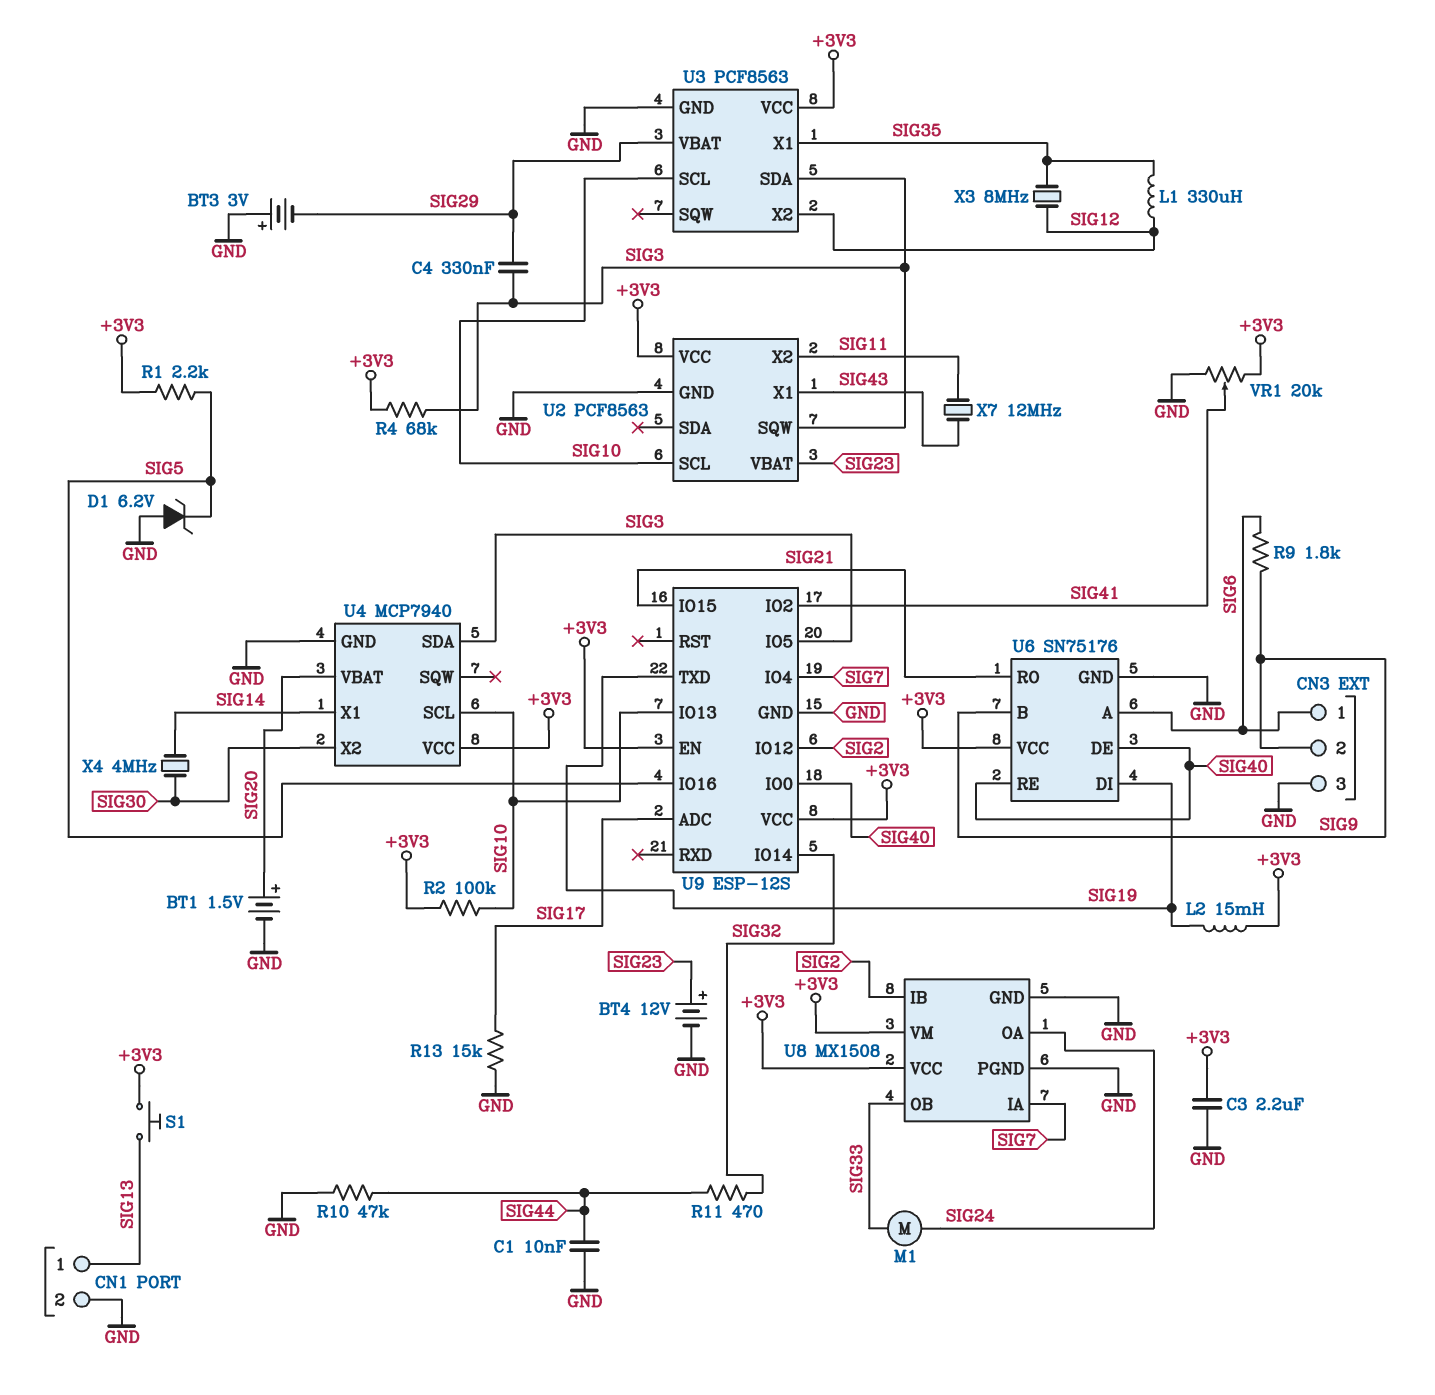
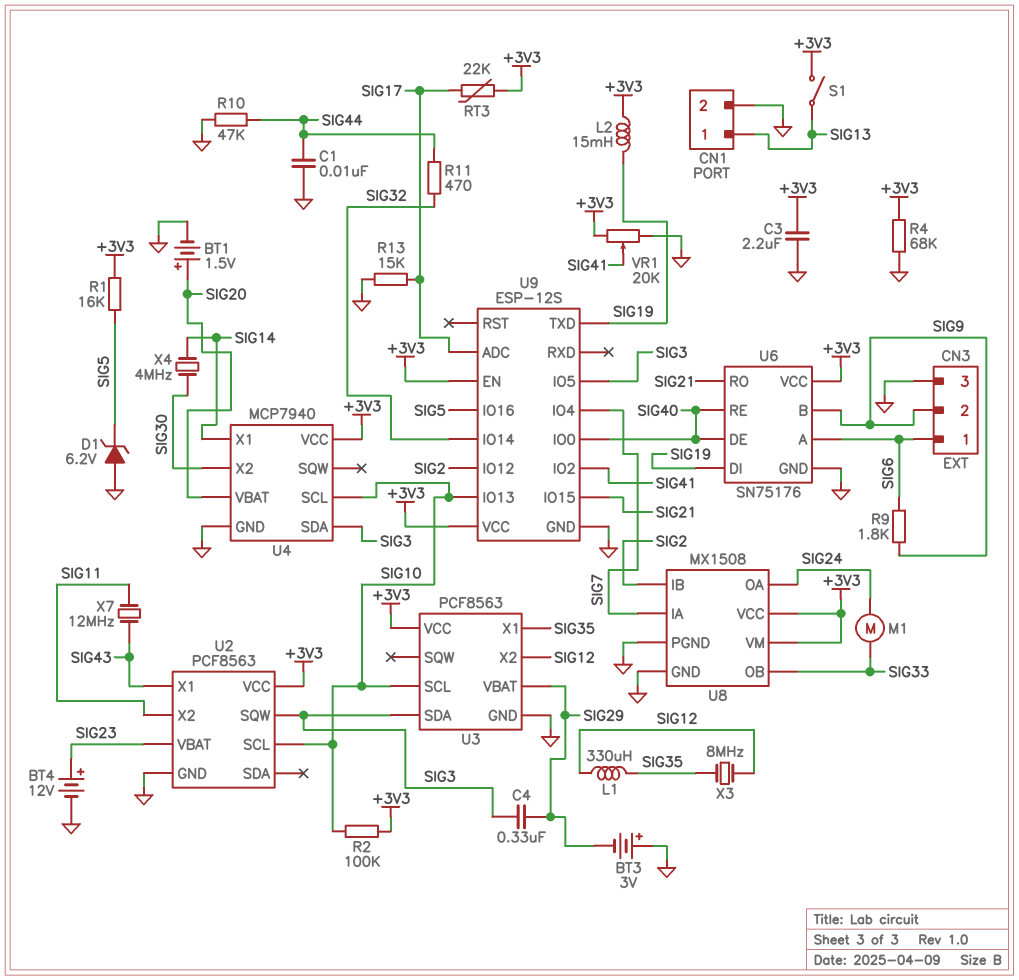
R1: 2.2k (+3V3, SIG5) -> 16k (+3V3, SIG5)
R4: 68k (+3V3, SIG3) -> 68k (+3V3, GND)
RT3: none -> 22k (+3V3, SIG17)
S1: button (+3V3, SIG13) -> switch (+3V3, SIG13)

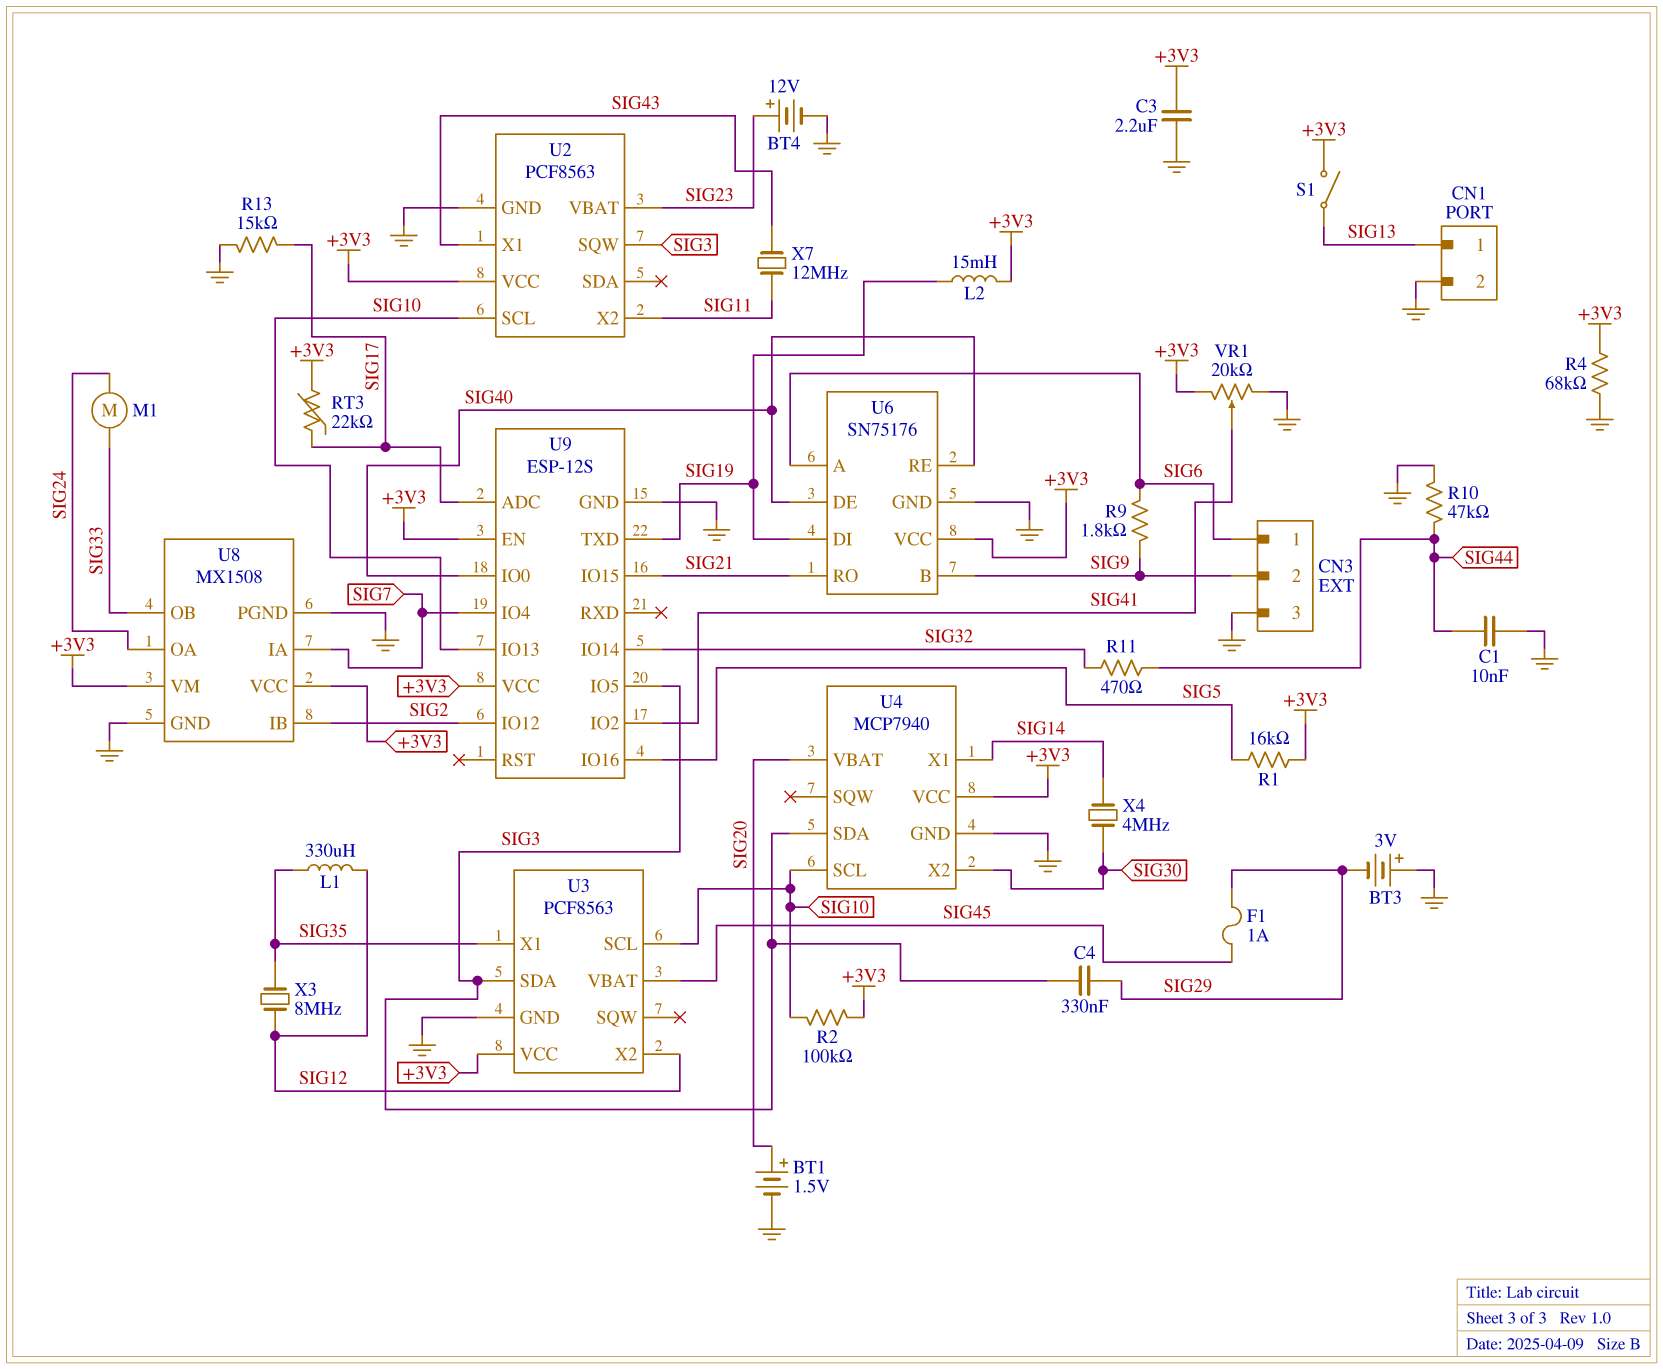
D1: zener 6.2V (A GND, K SIG5) -> none
F1: none -> 1A (SIG29, SIG45)
U3 pin VBAT: SIG29 -> SIG45

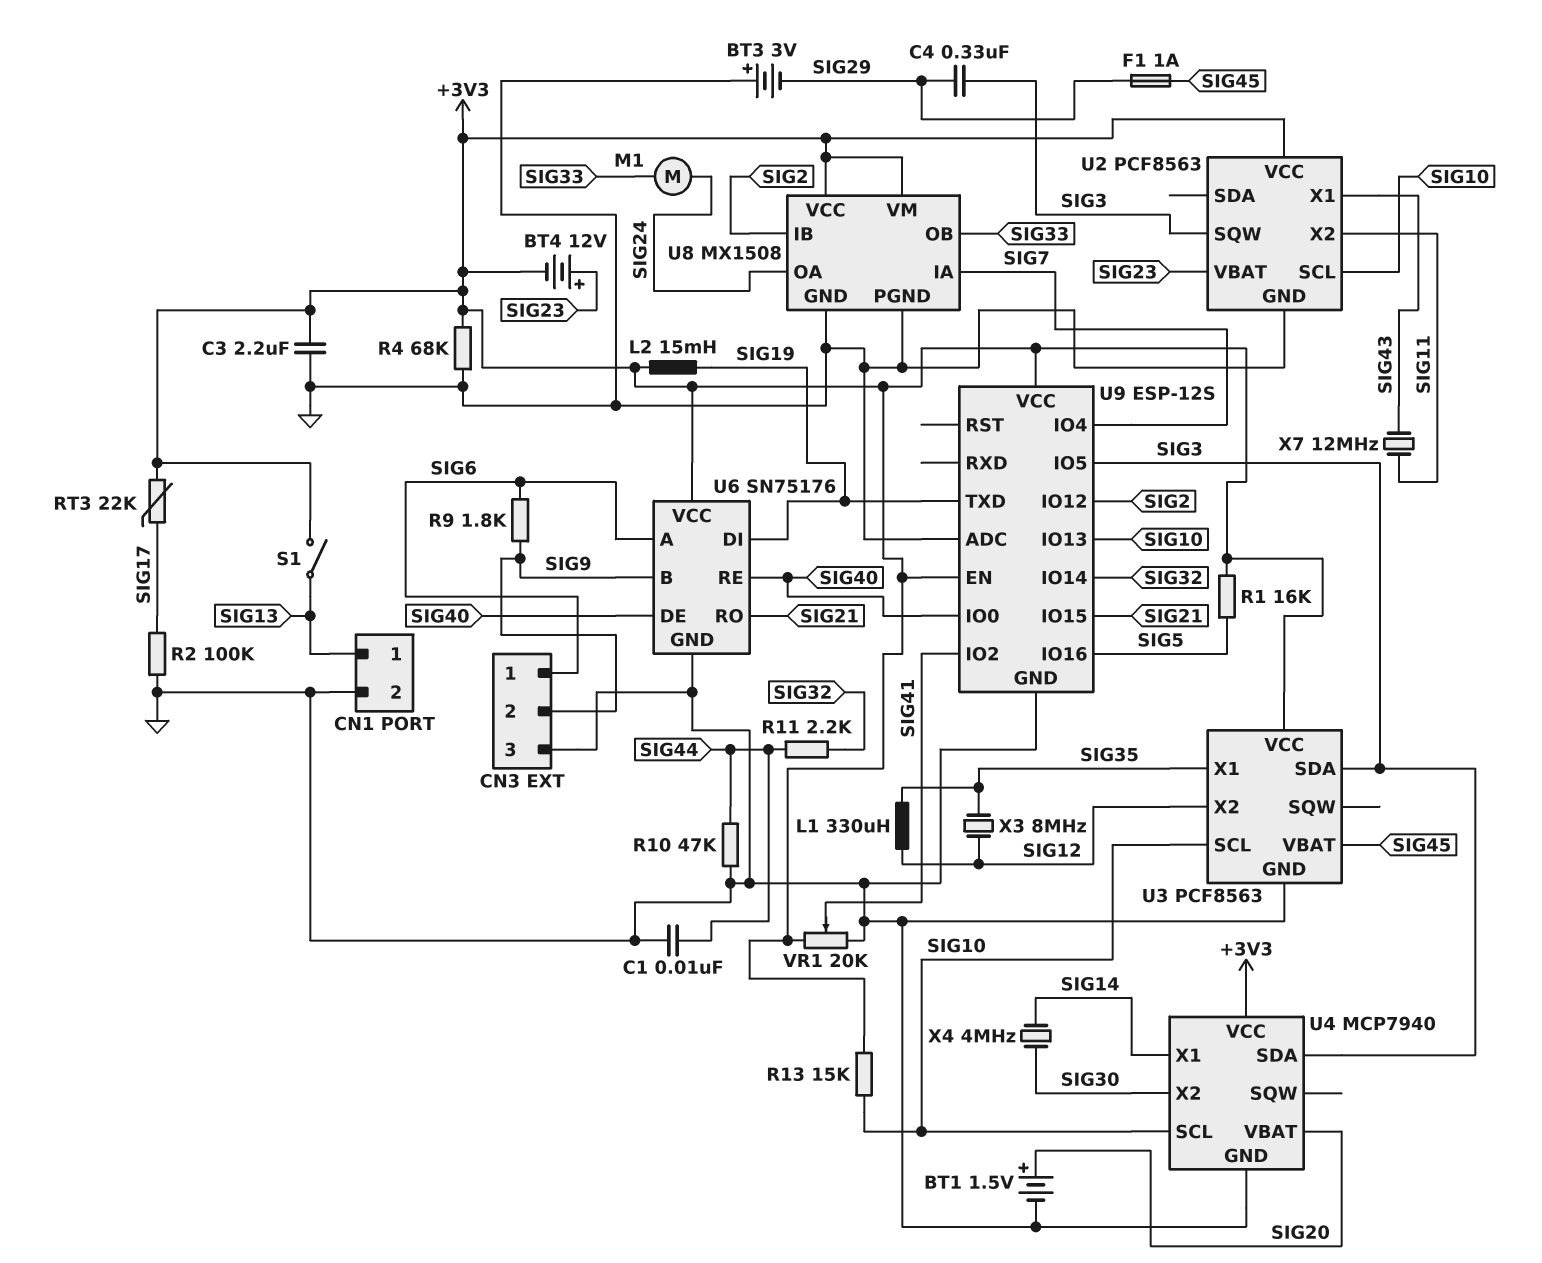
BT4: 12V (plus SIG23, minus GND) -> 12V (plus SIG23, minus +3V3)
R2: 100k (+3V3, SIG10) -> 100k (GND, SIG17)
R11: 470 (SIG32, SIG44) -> 2.2k (SIG32, SIG44)
R13: 15k (GND, SIG17) -> 15k (+3V3, SIG10)
U9 pin ADC: SIG17 -> GND

